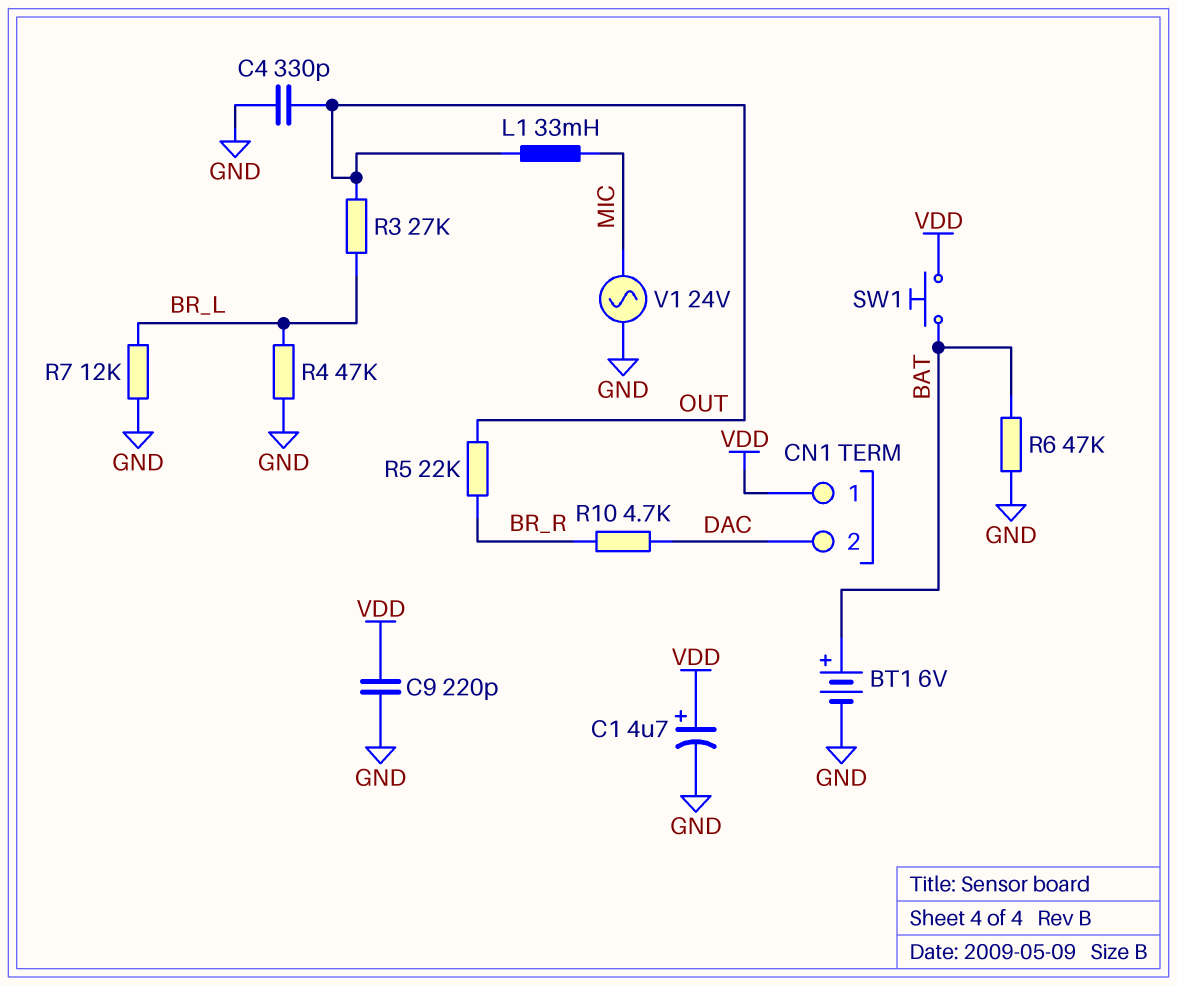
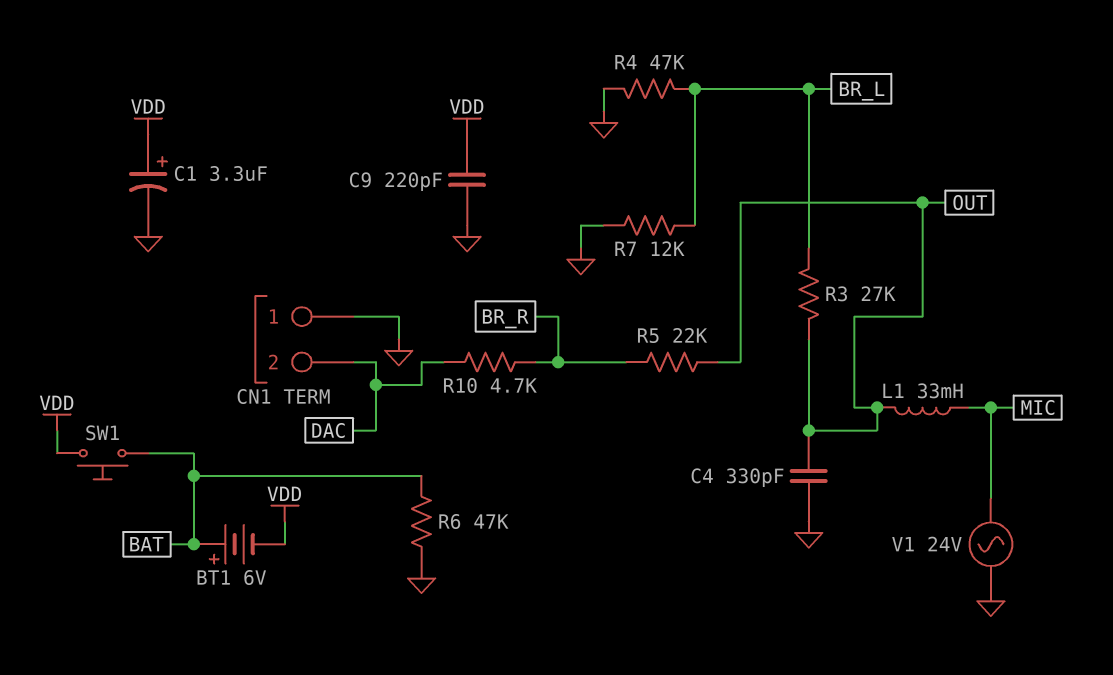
BT1: 6V (plus BAT, minus GND) -> 6V (plus BAT, minus VDD)
C1: 4.7uF (plus VDD, minus GND) -> 3.3uF (plus VDD, minus GND)
CN1 pin 1: VDD -> GND

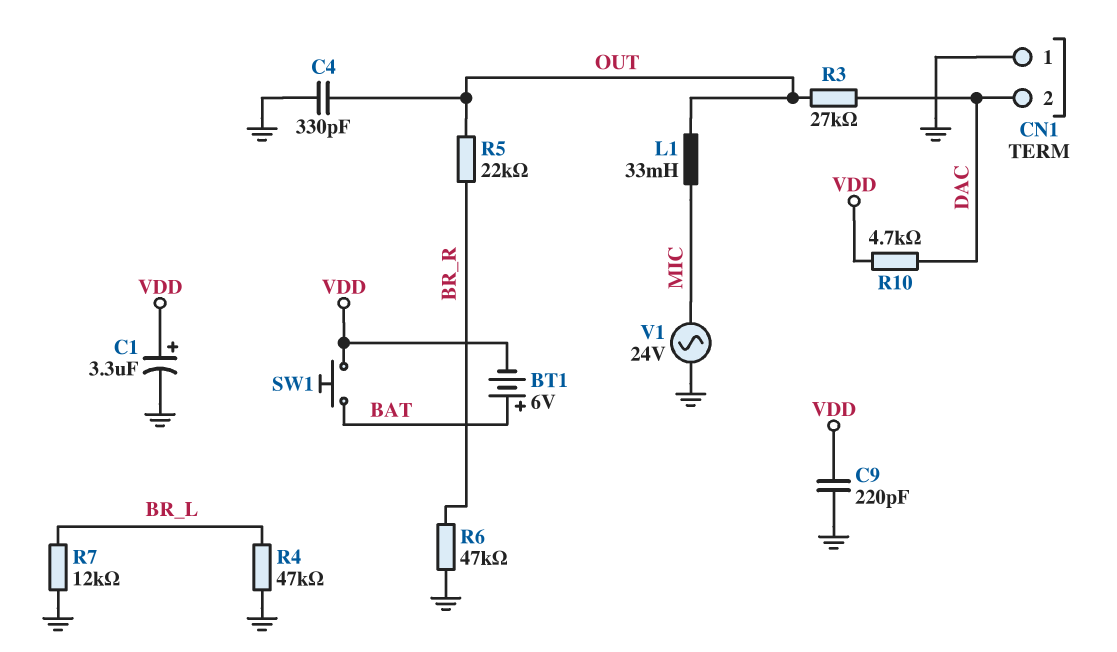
R3: 27k (BR_L, OUT) -> 27k (DAC, OUT)
R6: 47k (BAT, GND) -> 47k (BR_R, GND)
R10: 4.7k (BR_R, DAC) -> 4.7k (DAC, VDD)

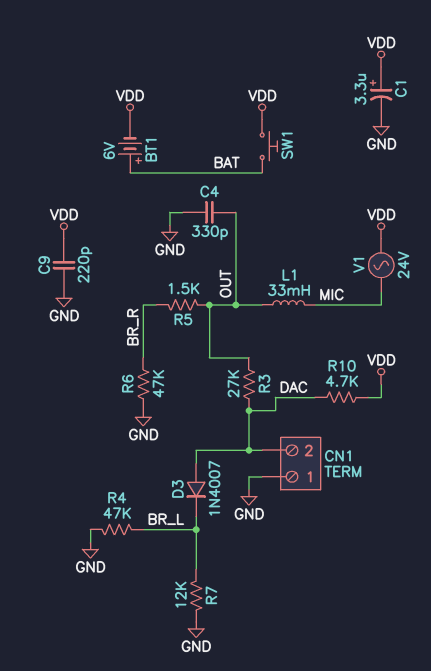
D3: none -> diode 1N4007 (A DAC, K BR_L)
R5: 22k (BR_R, OUT) -> 1.5k (BR_R, OUT)
V1: AC 24V (GND, MIC) -> AC 24V (MIC, VDD)

